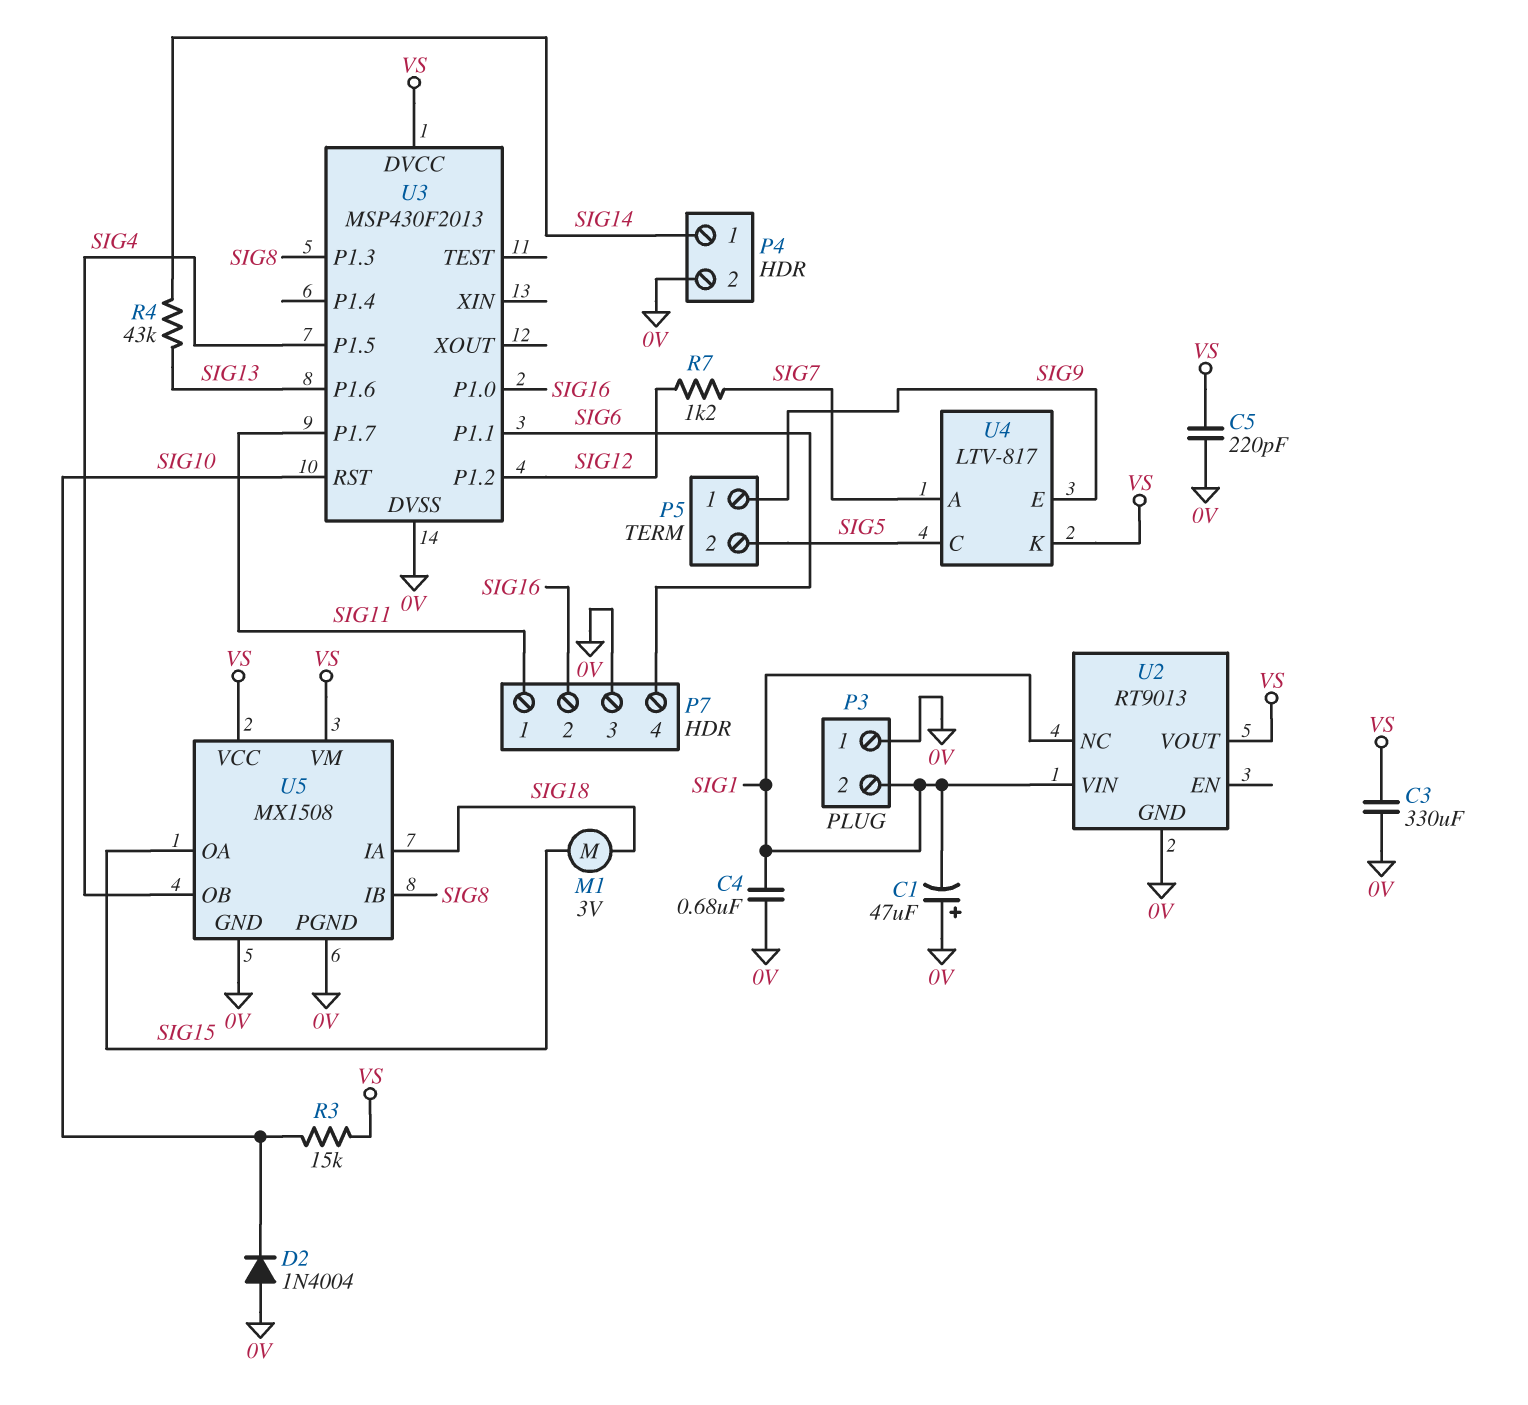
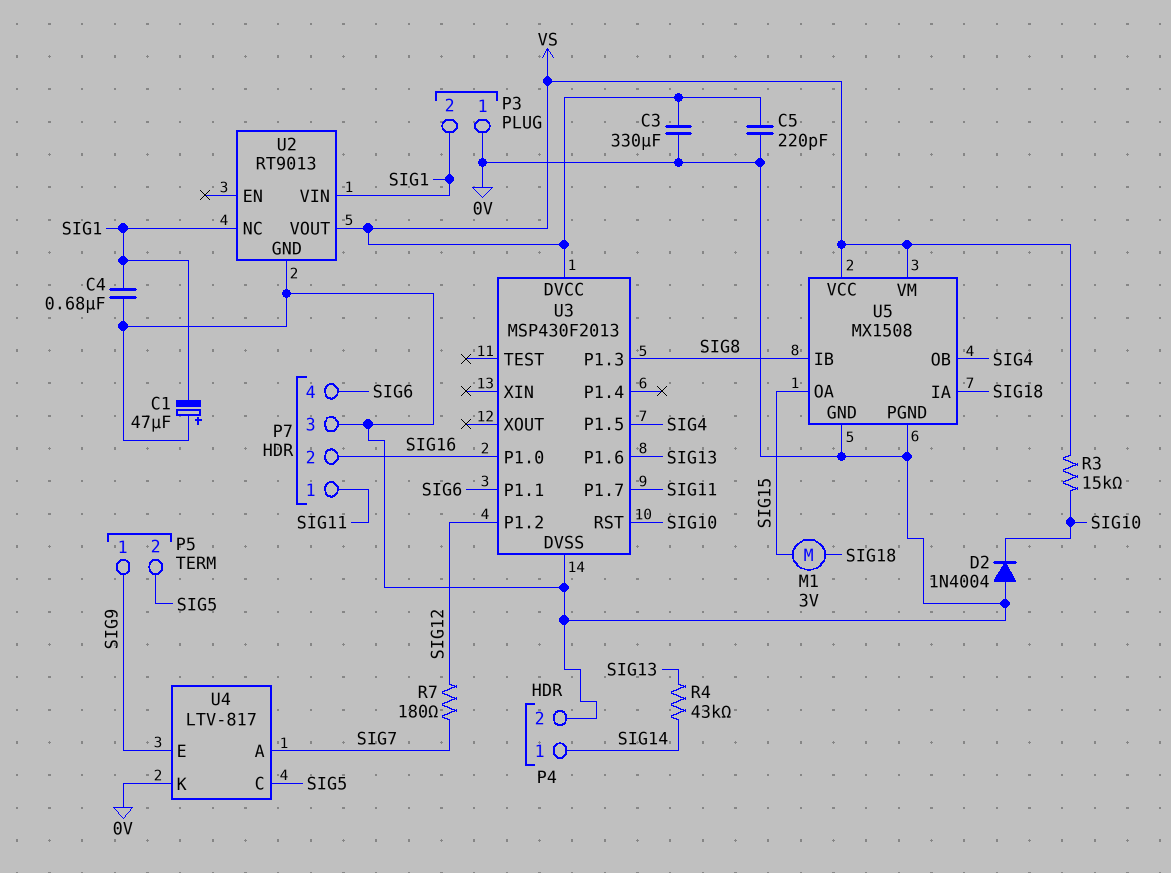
R7: 1.2k (SIG7, SIG12) -> 180 (SIG7, SIG12)
U4 pin K: VS -> 0V

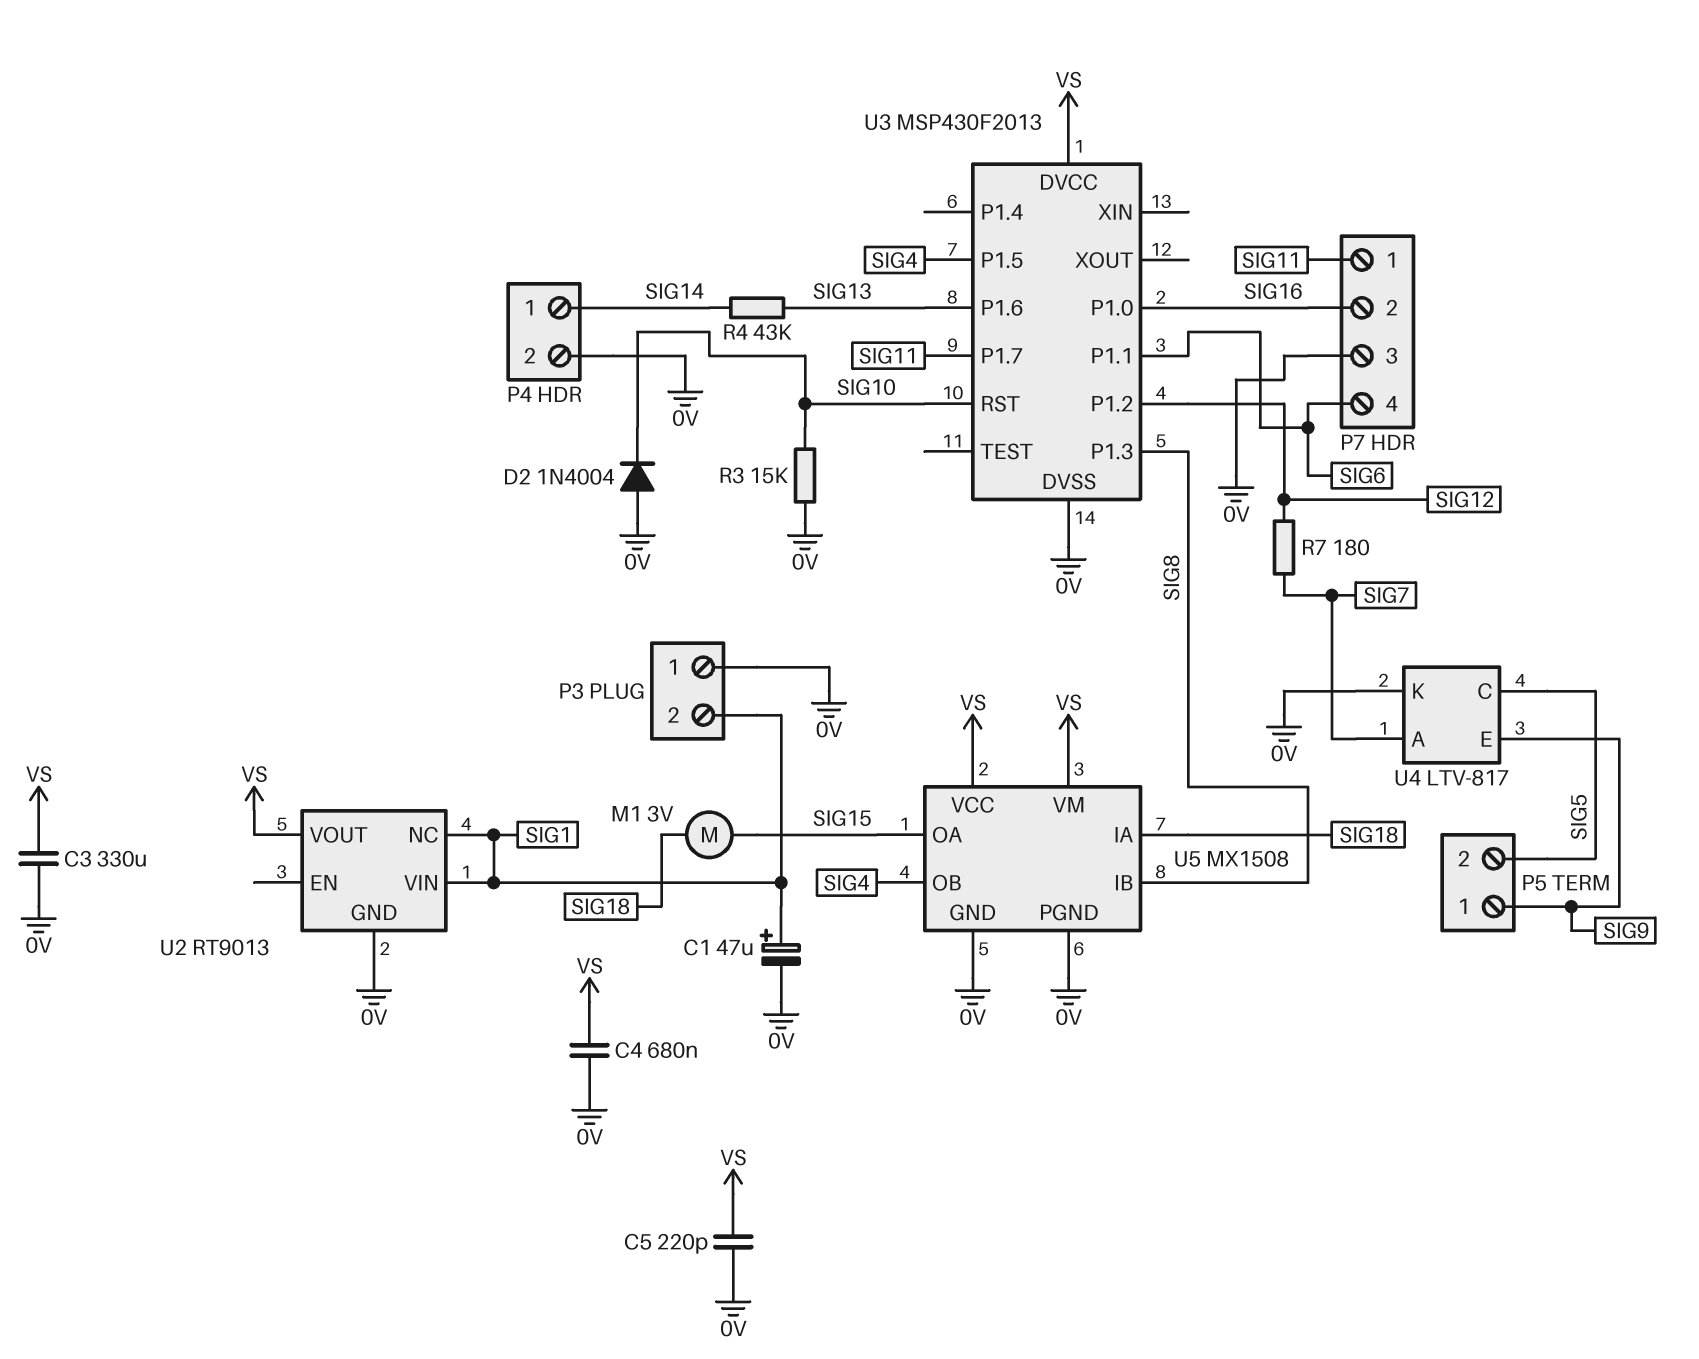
C1: 47uF (plus 0V, minus SIG1) -> 47uF (plus SIG1, minus 0V)
C4: 680nF (0V, SIG1) -> 680nF (0V, VS)
R3: 15k (SIG10, VS) -> 15k (0V, SIG10)

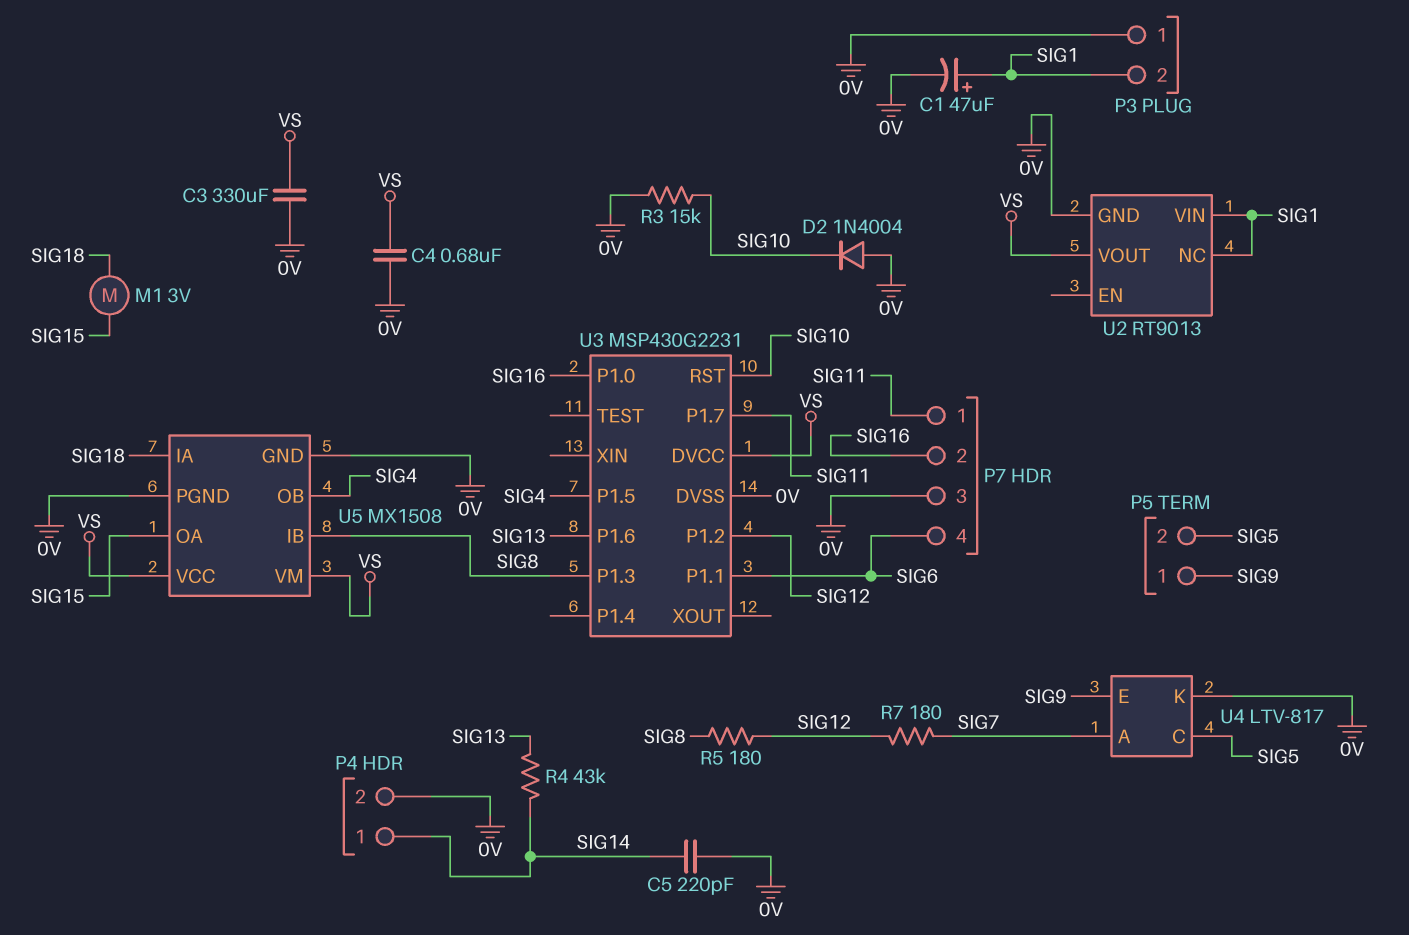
C5: 220pF (0V, VS) -> 220pF (0V, SIG14)
R5: none -> 180 (SIG8, SIG12)
U3: MSP430F2013 -> MSP430G2231

